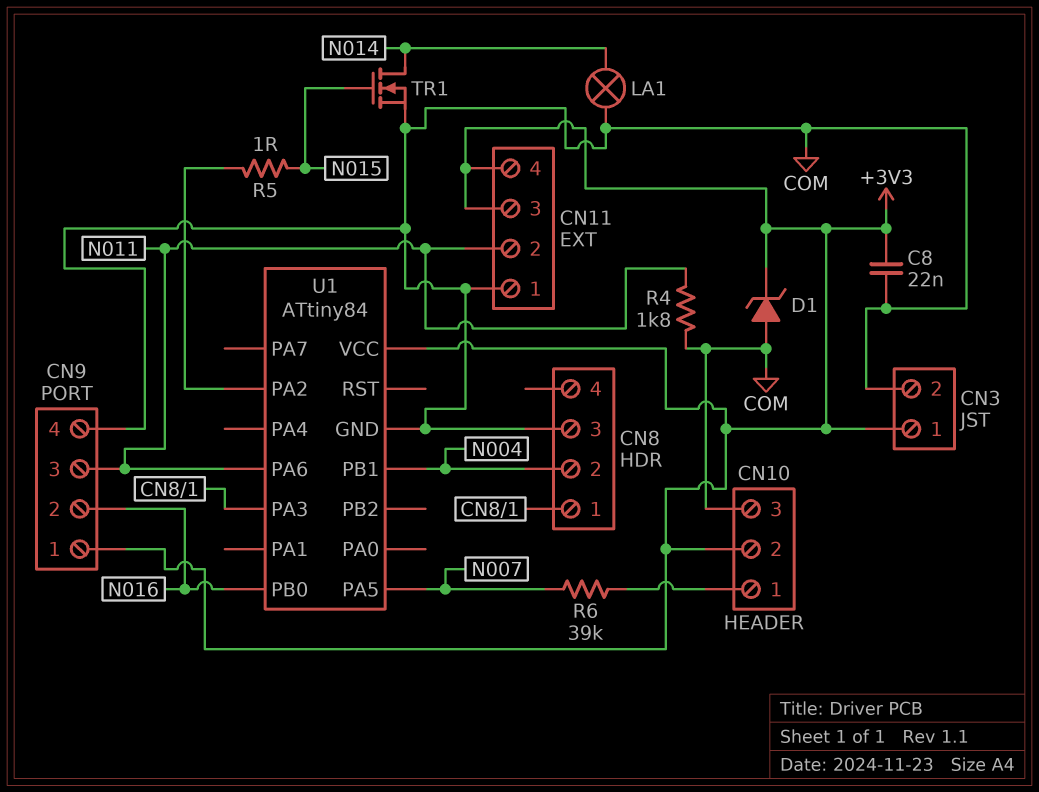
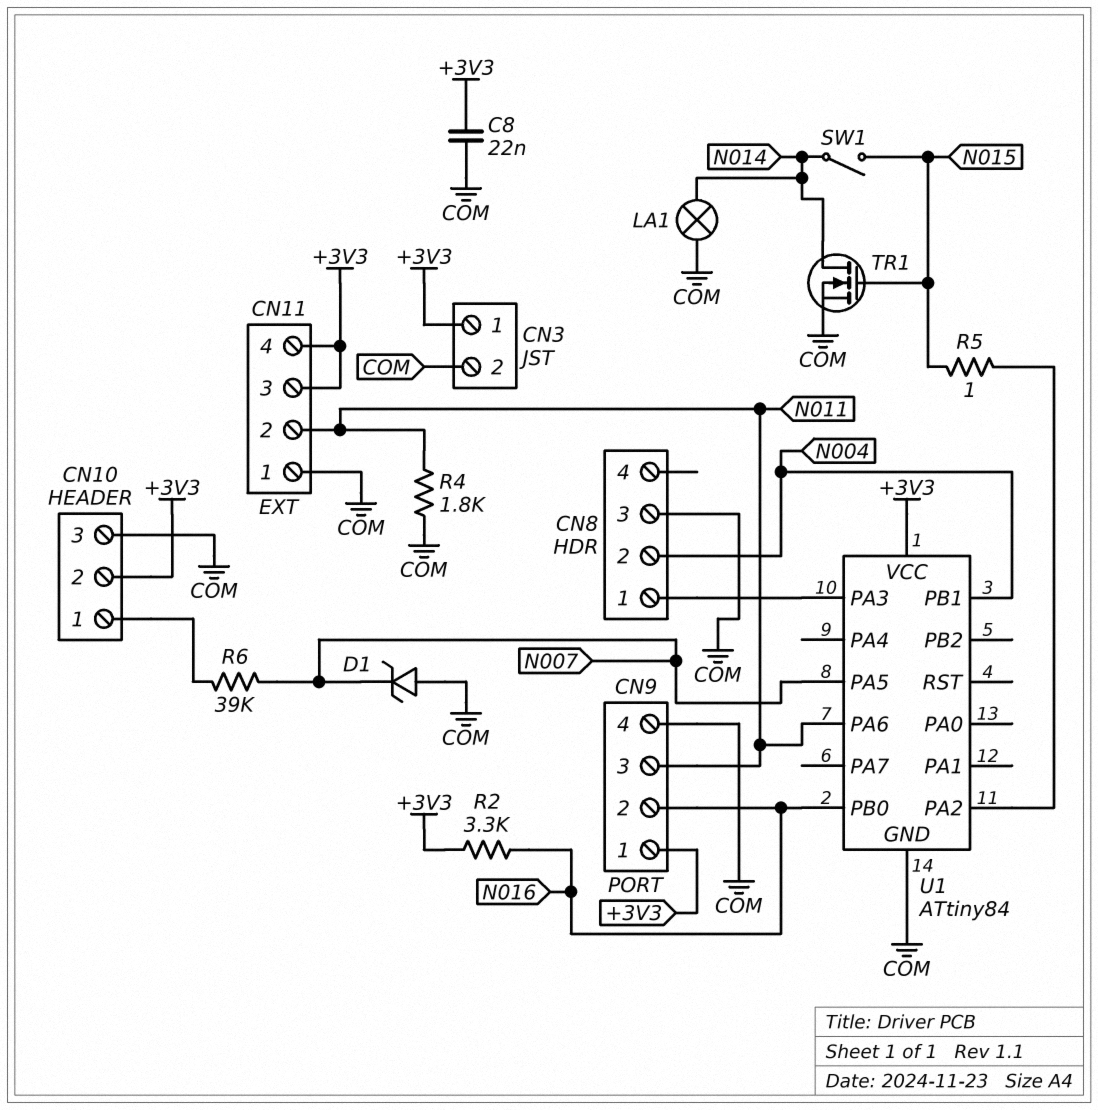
D1: zener (A COM, K +3V3) -> zener (A COM, K N007)
R2: none -> 3.3k (+3V3, N016)
SW1: none -> switch (N014, N015)

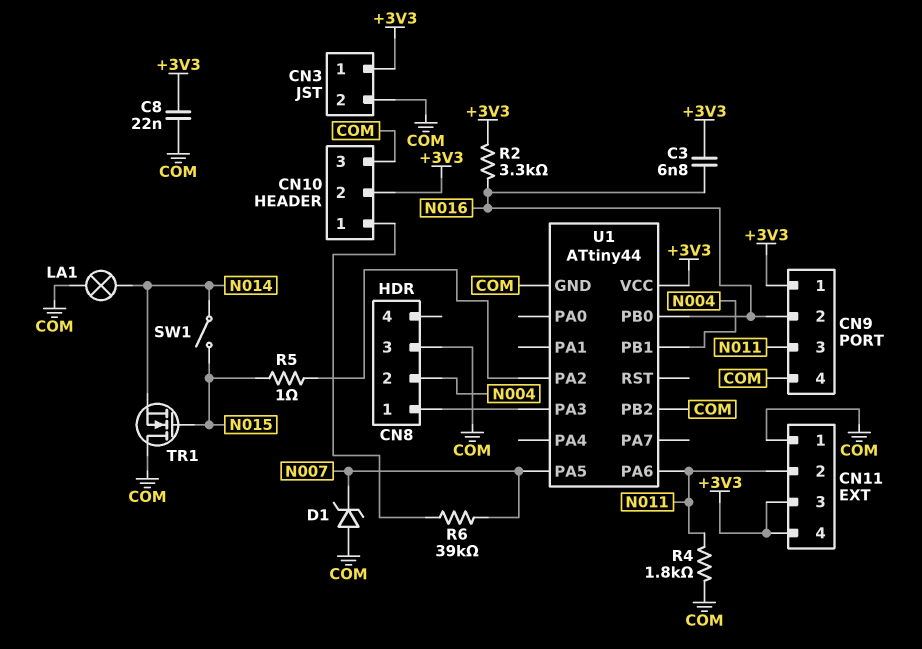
C3: none -> 6.8nF (+3V3, N016)
TR1: NMOS (G N015, D N014, S COM) -> NMOS (G N015, D COM, S N014)
U1: ATtiny84 -> ATtiny44
U1 pin PB2: none -> COM

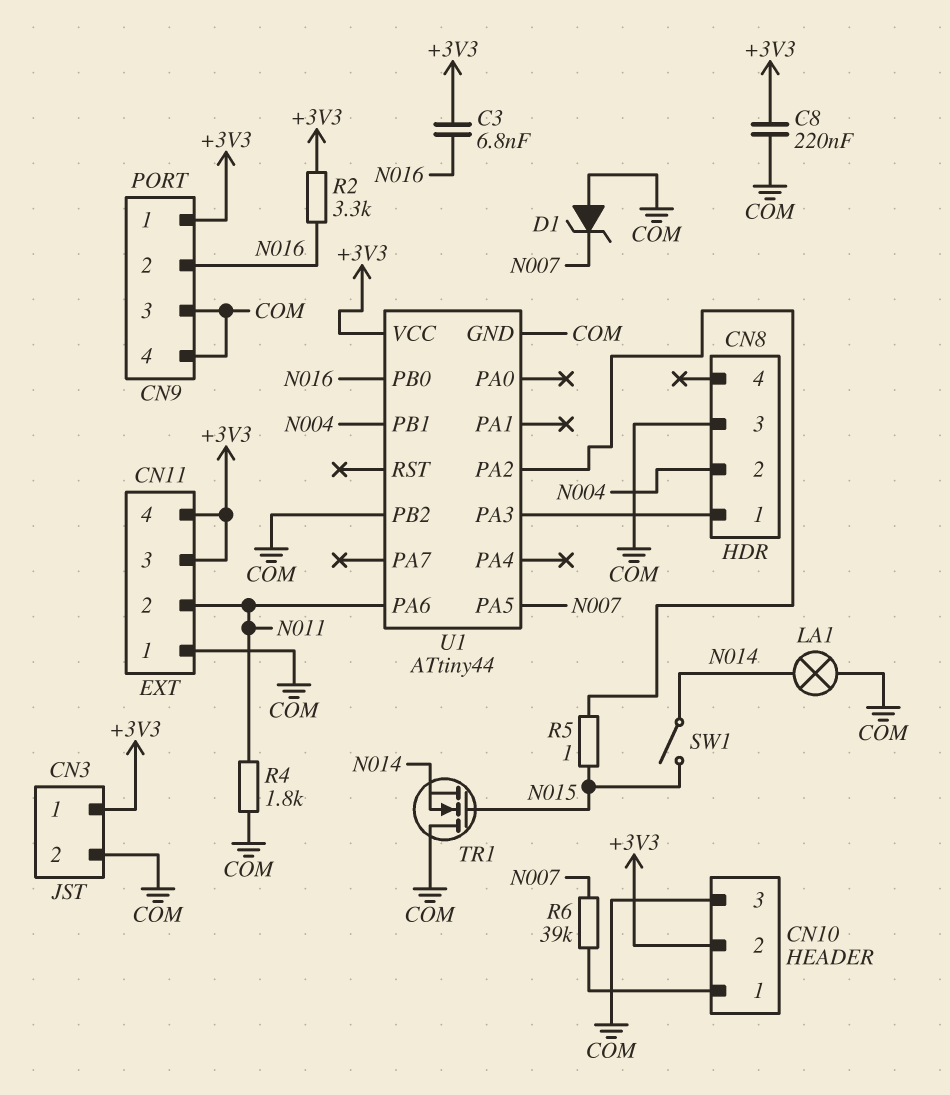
C8: 22nF (+3V3, COM) -> 220nF (+3V3, COM)
CN9 pin 3: N011 -> COM

